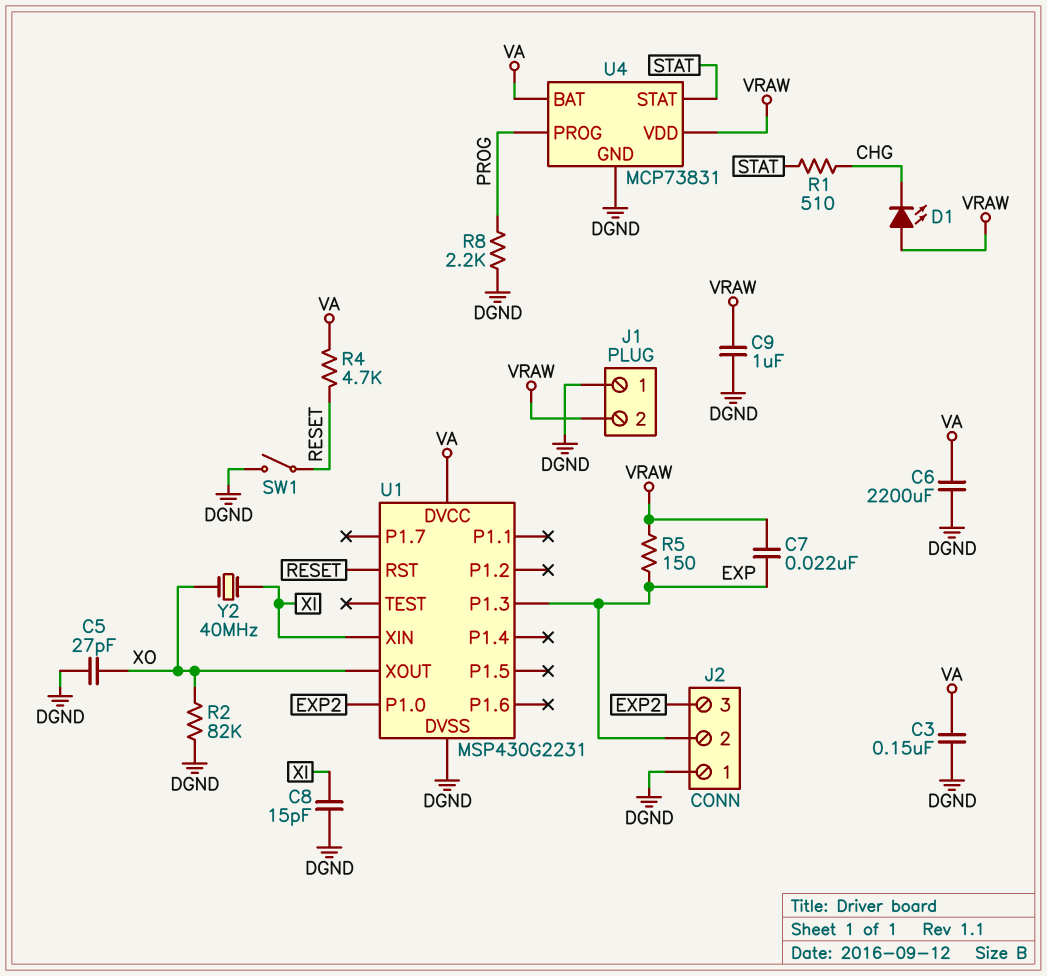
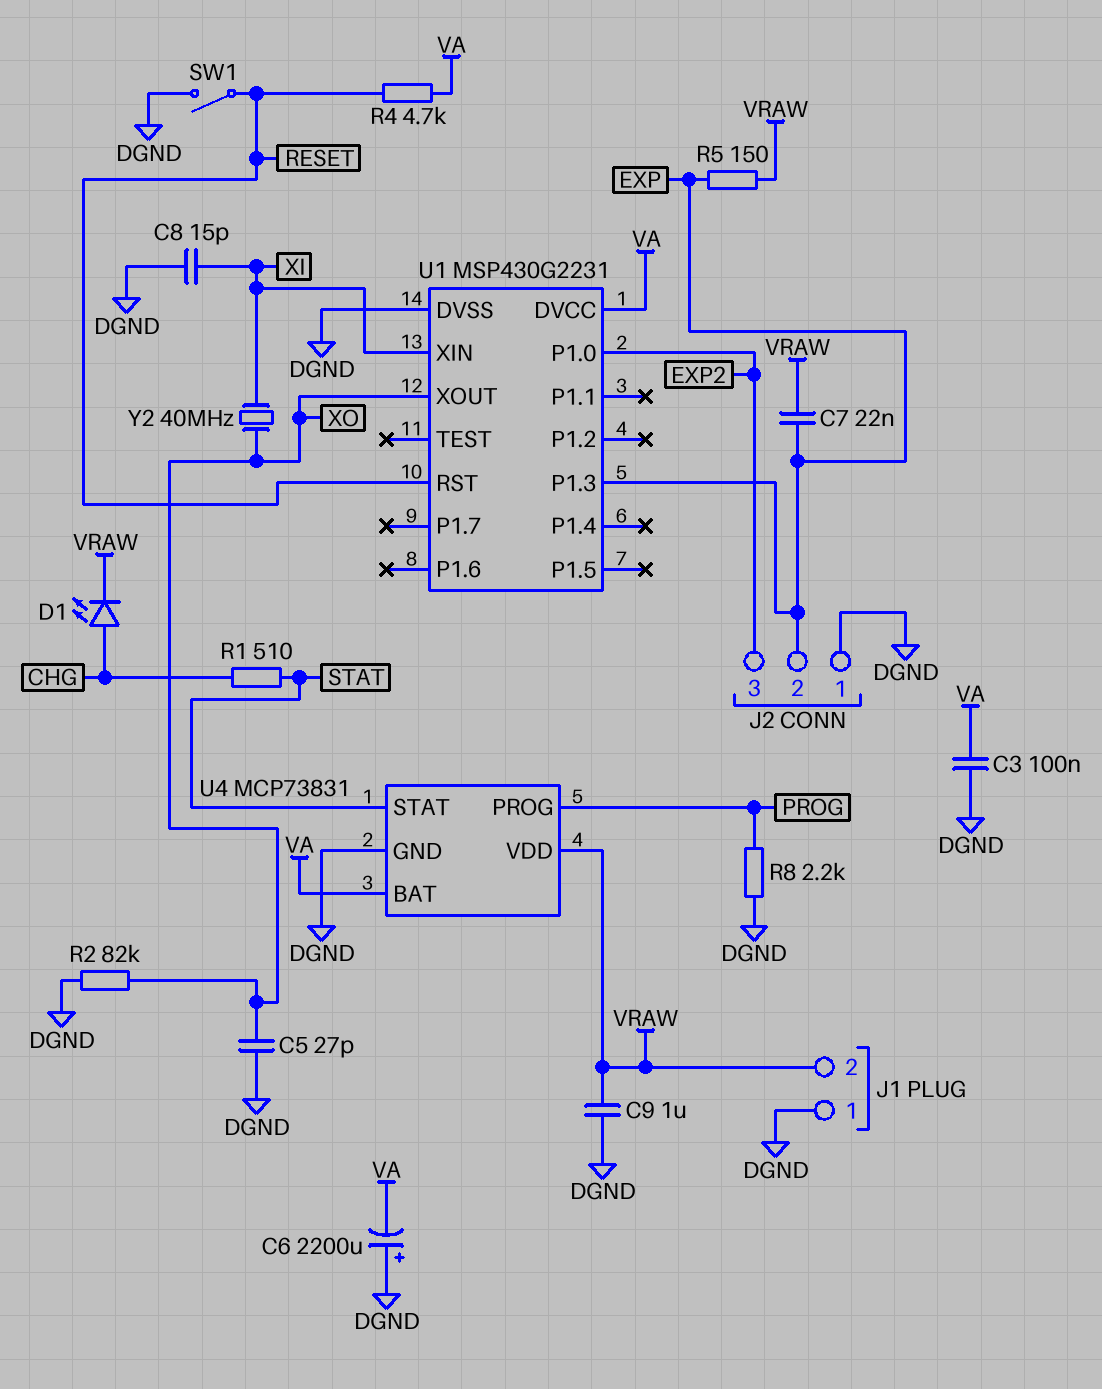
C3: 150nF (DGND, VA) -> 100nF (DGND, VA)
C6: 2200uF (DGND, VA) -> 2200uF (plus DGND, minus VA)
D1: LED (A VRAW, K CHG) -> LED (A CHG, K VRAW)

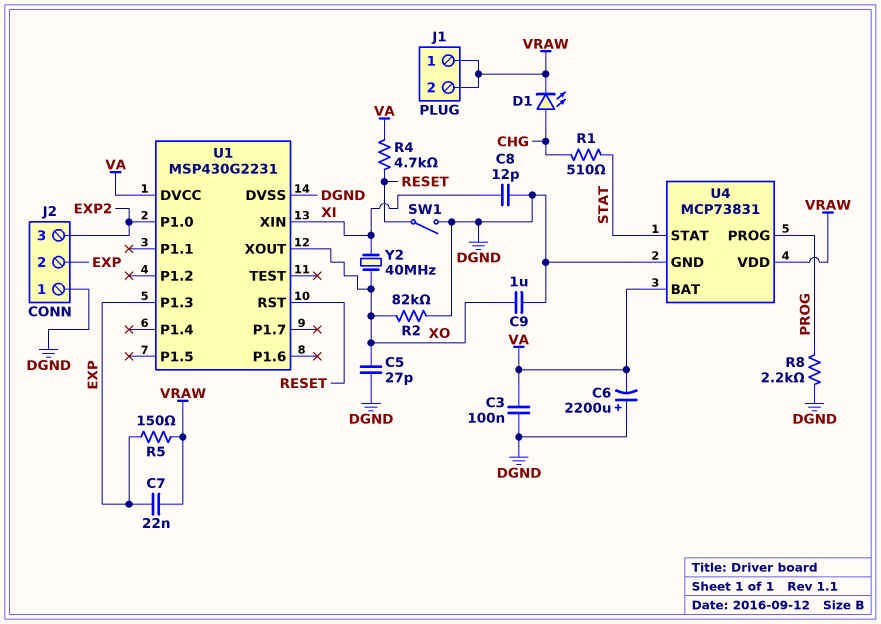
C8: 15pF (DGND, XI) -> 12pF (DGND, XI)
C9: 1uF (DGND, VRAW) -> 1uF (DGND, XO)
J1 pin 1: DGND -> VRAW

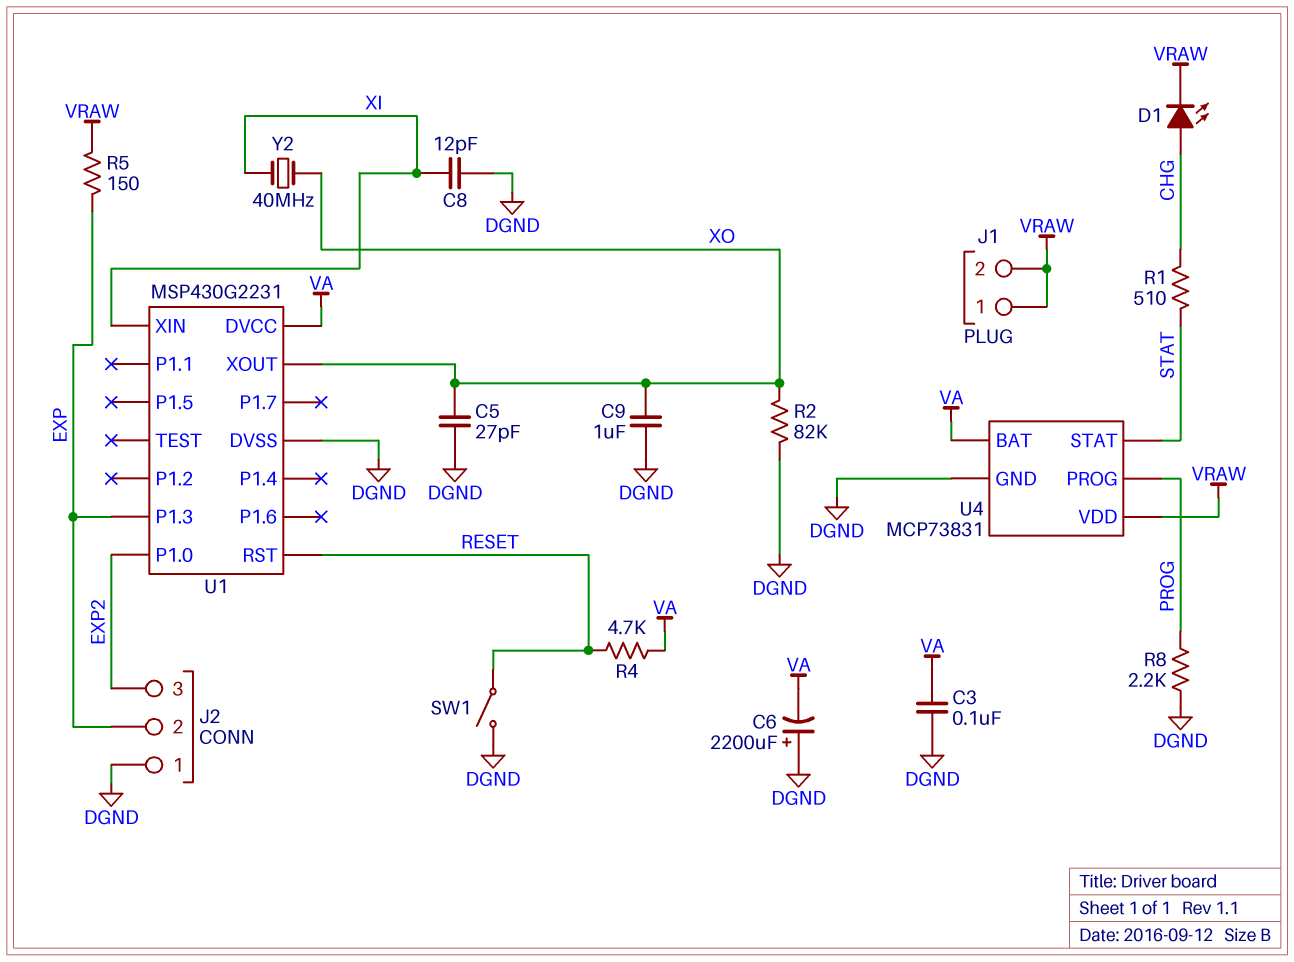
C7: 22nF (EXP, VRAW) -> none

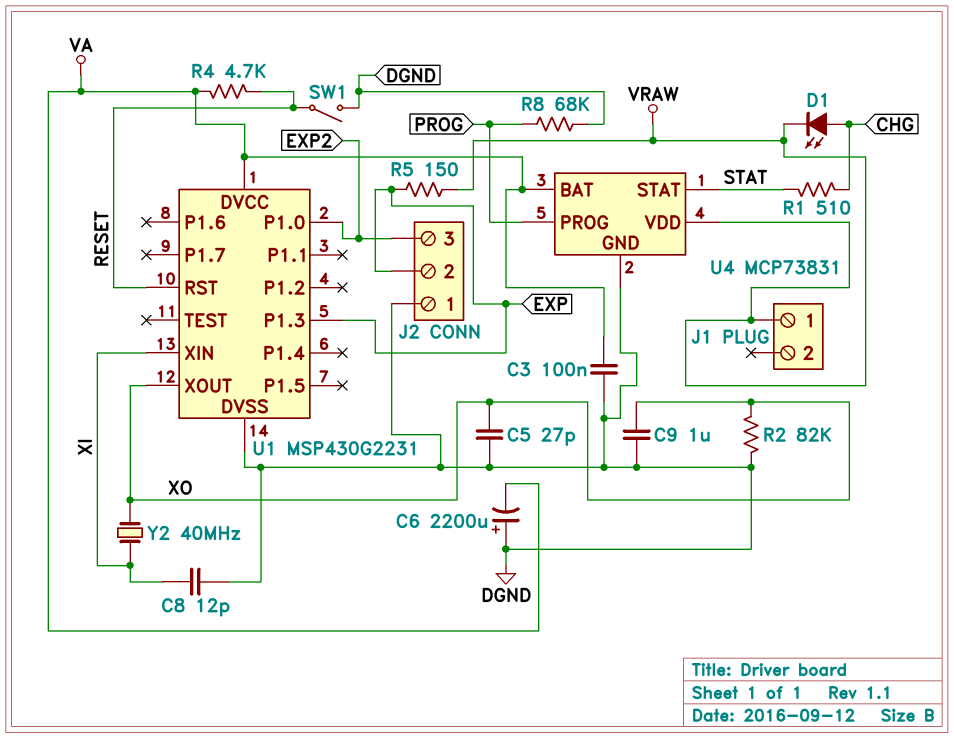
J1 pin 2: VRAW -> none
R8: 2.2k (DGND, PROG) -> 68k (DGND, PROG)

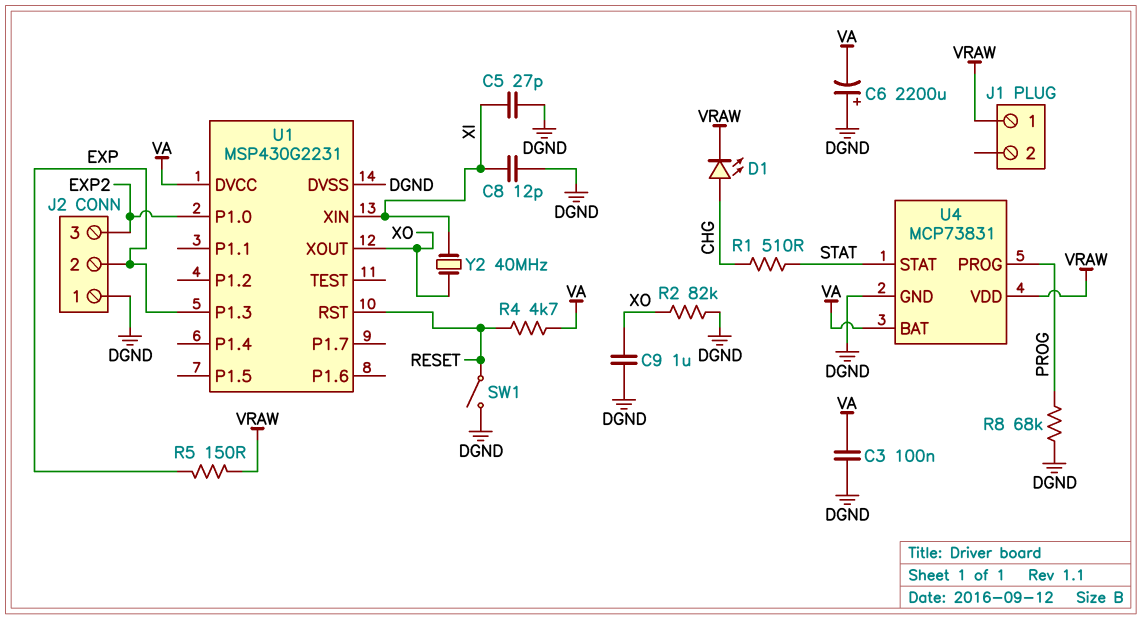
C5: 27pF (DGND, XO) -> 27pF (DGND, XI)

